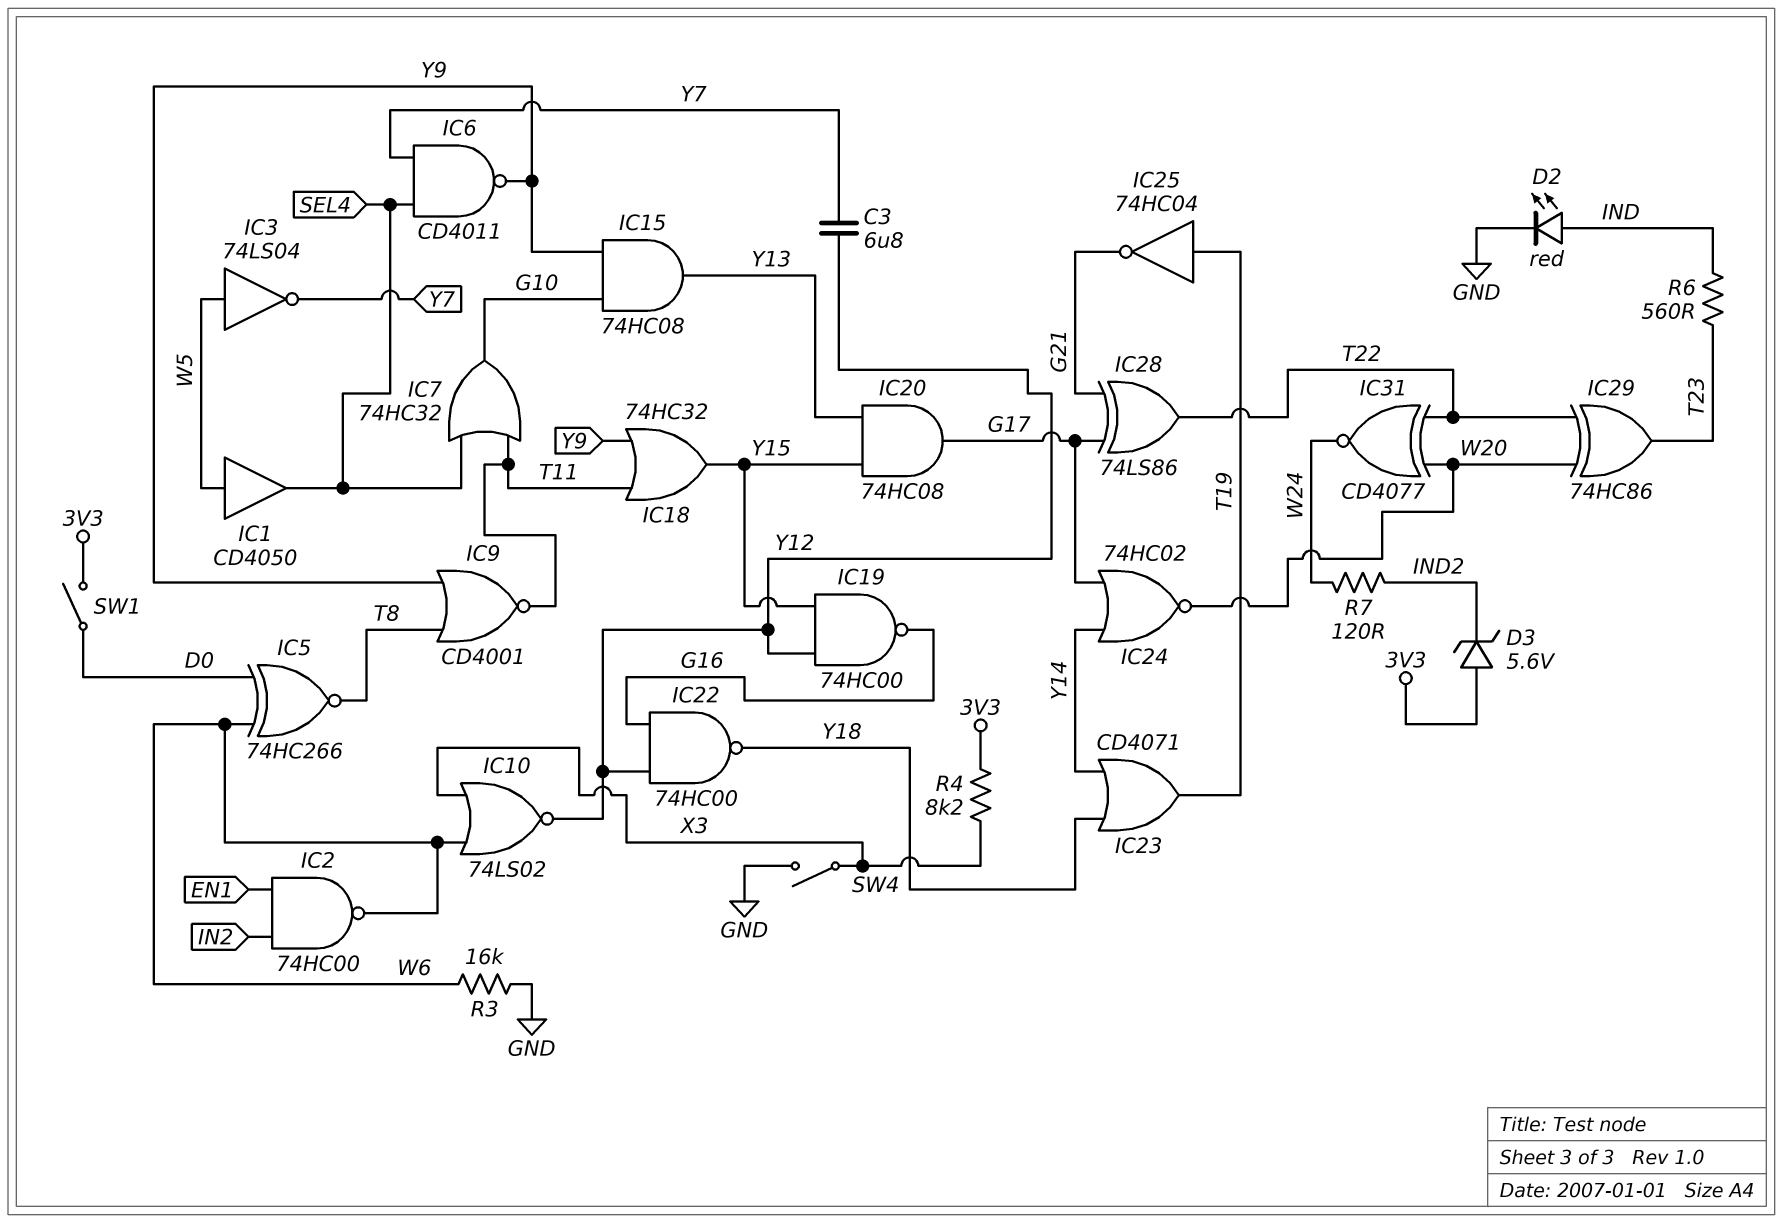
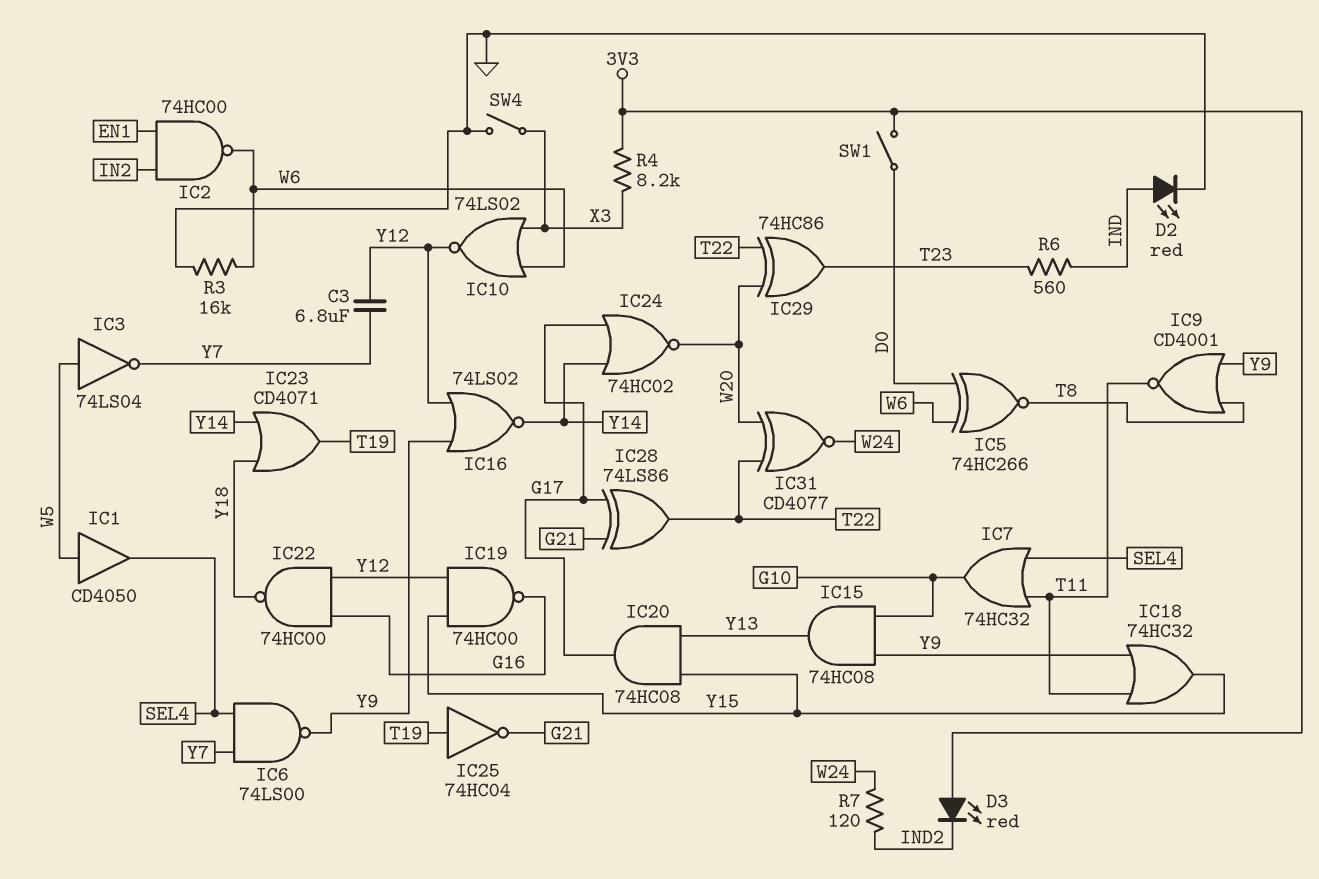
D3: zener 5.6V (A 3V3, K IND2) -> LED red (A 3V3, K IND2)
IC6: NAND CD4011 (in SEL4, in Y7, out Y9) -> NAND 74LS00 (in SEL4, in Y7, out Y9)
IC16: none -> NOR 74LS02 (in Y9, in Y12, out Y14)

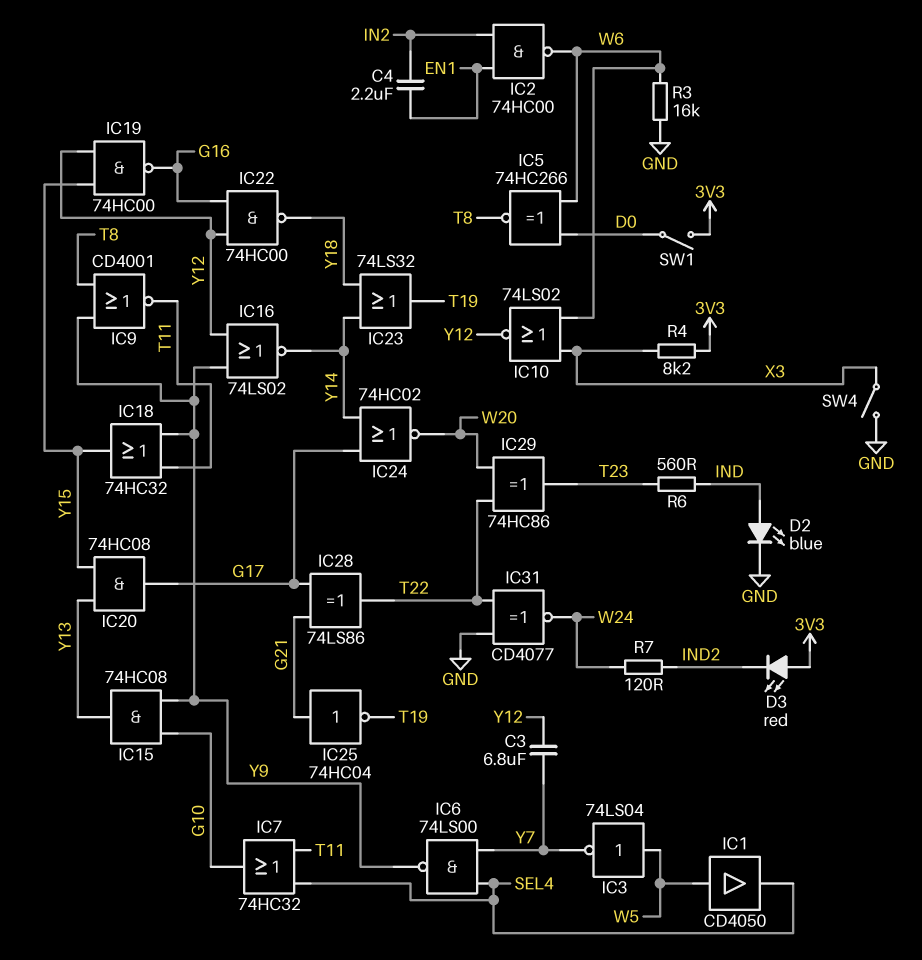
C4: none -> 2.2uF (EN1, IN2)
D2: LED red (A IND, K GND) -> LED blue (A IND, K GND)
IC23: OR CD4071 (in Y14, in Y18, out T19) -> OR 74LS32 (in Y14, in Y18, out T19)
IC25: NOT 74HC04 (in T19, out G21) -> NOT 74HC04 (in G21, out T19)
IC31: XNOR CD4077 (in T22, in W20, out W24) -> XNOR CD4077 (in GND, in T22, out W24)

